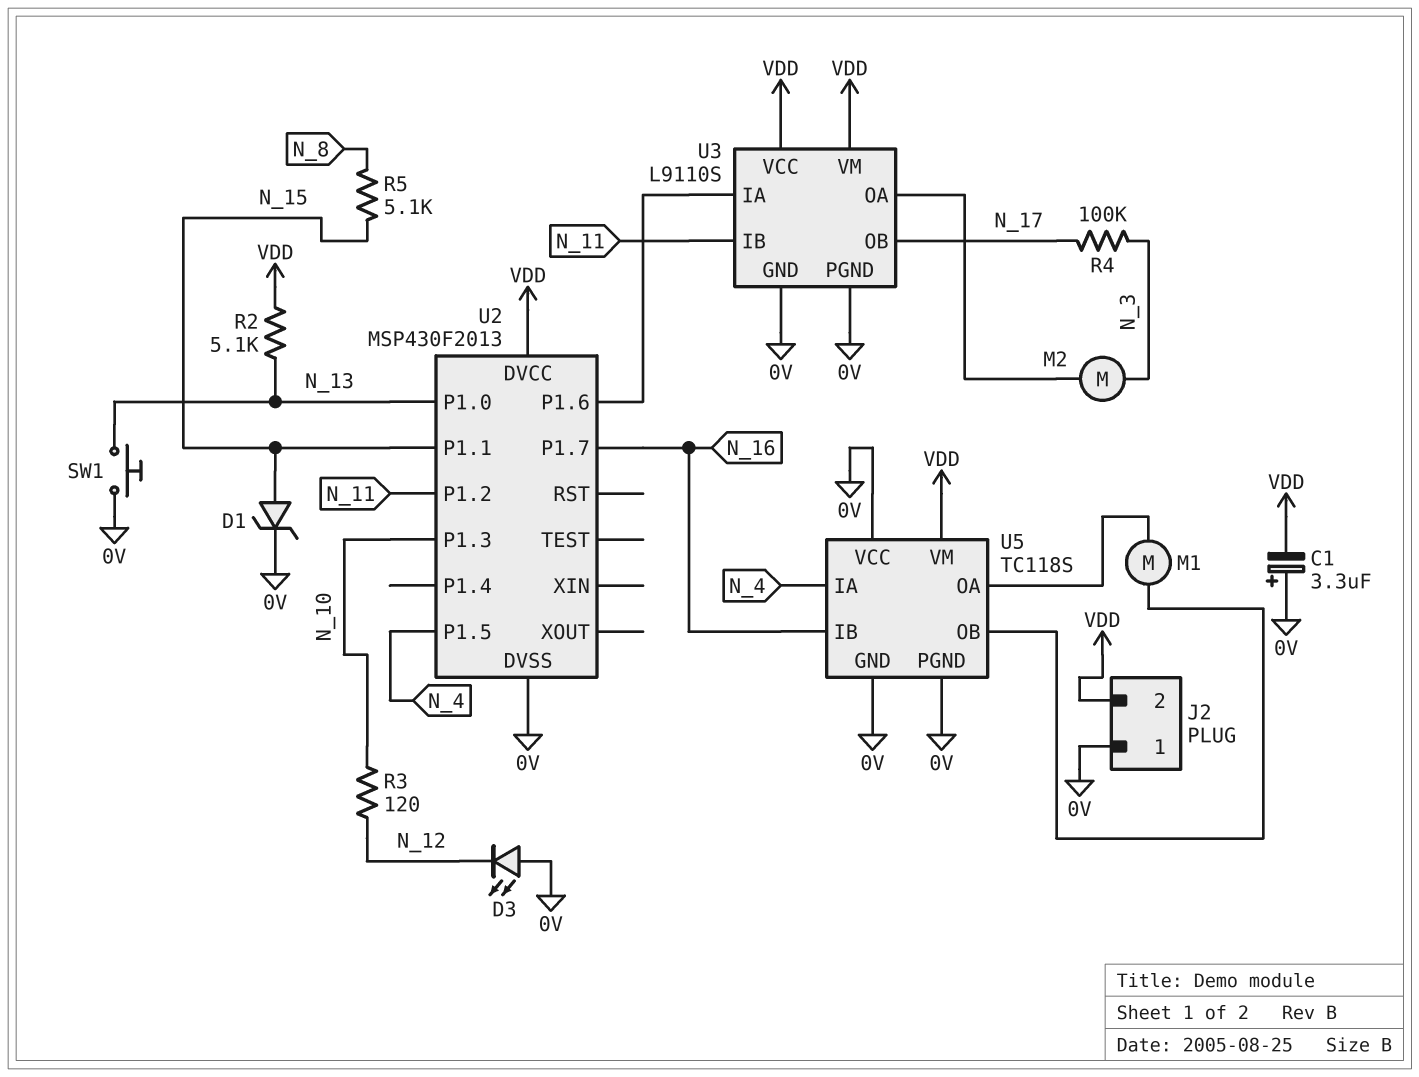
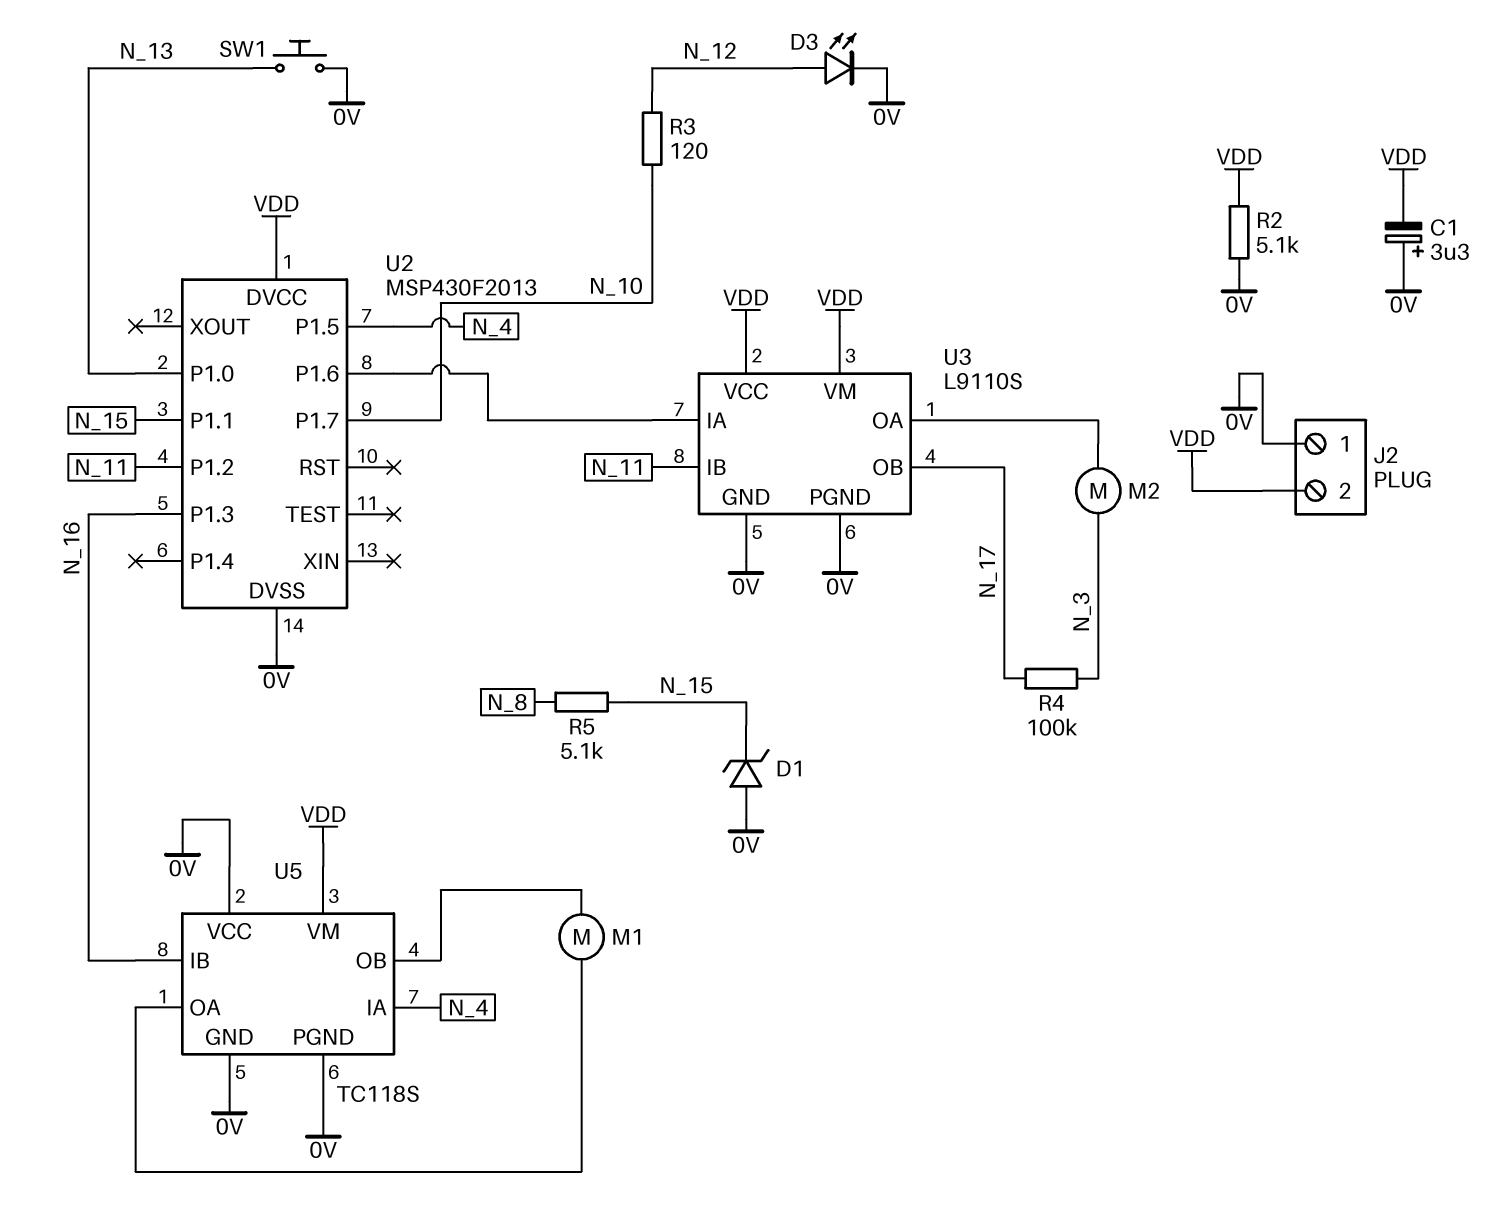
D1: zener (A N_15, K 0V) -> zener (A 0V, K N_15)
D3: LED (A 0V, K N_12) -> LED (A N_12, K 0V)
R2: 5.1k (N_13, VDD) -> 5.1k (0V, VDD)
U2 pin P1.3: N_10 -> N_16
U2 pin P1.7: N_16 -> N_10

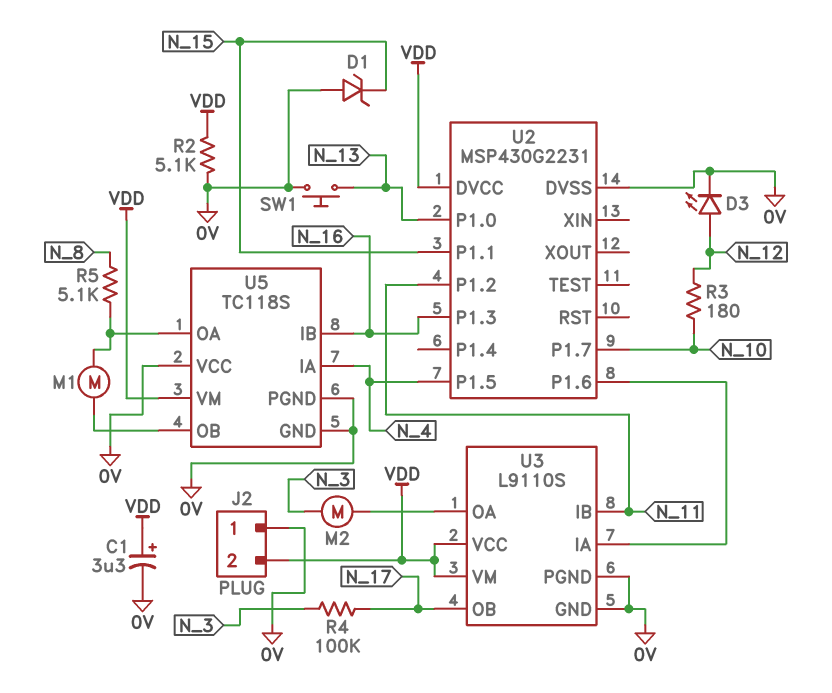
C1: 3.3uF (plus 0V, minus VDD) -> 3.3uF (plus VDD, minus 0V)
R3: 120 (N_10, N_12) -> 180 (N_10, N_12)
R5: 5.1k (N_8, N_15) -> 5.1k (N_8, U5/OA)
U2: MSP430F2013 -> MSP430G2231

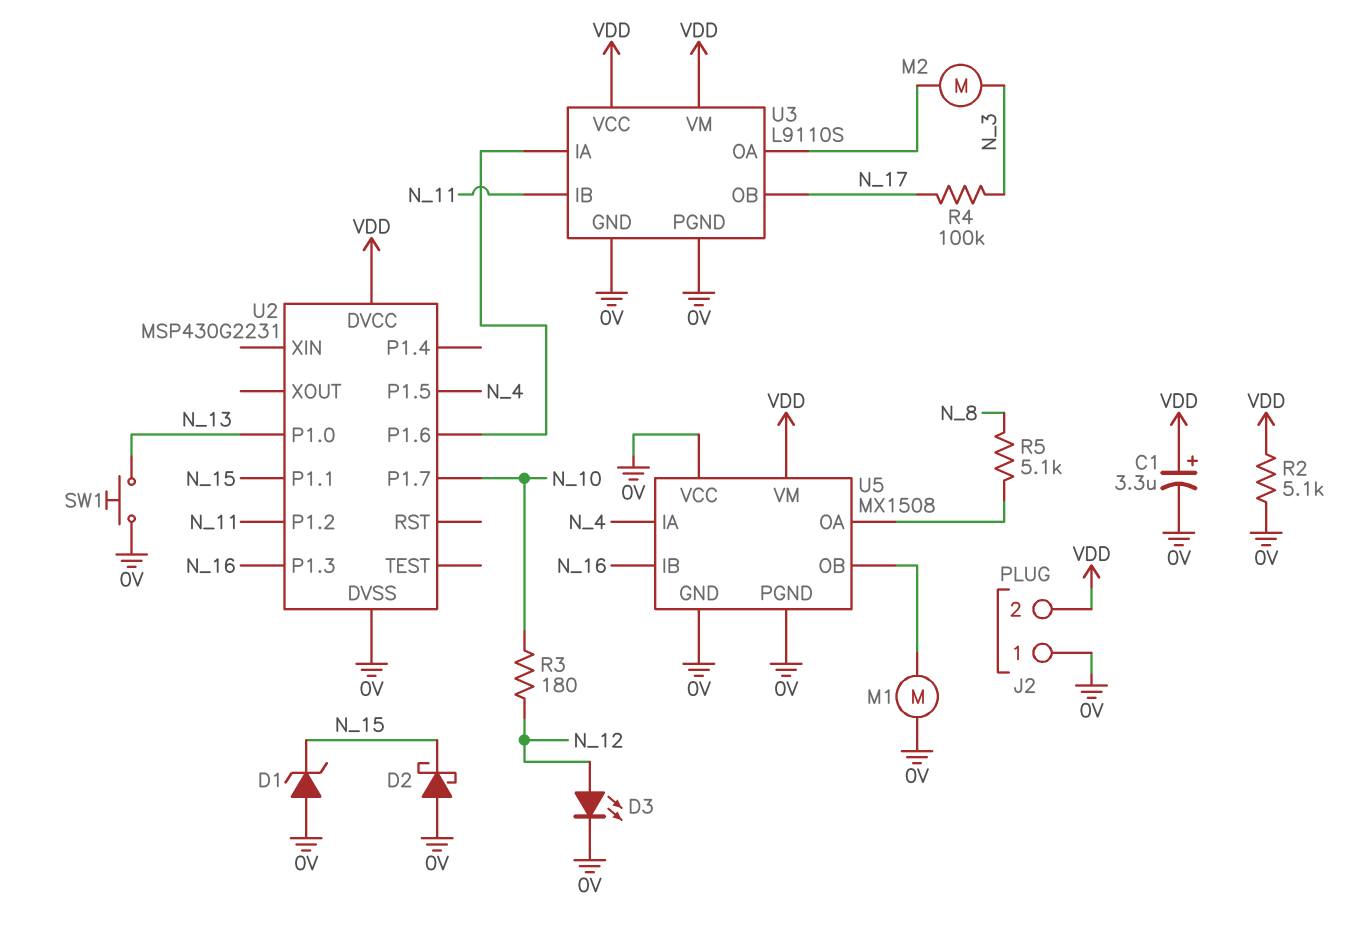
D2: none -> schottky (A 0V, K N_15)
M1: motor (U5/OA, U5/OB) -> motor (0V, U5/OB)
U5: TC118S -> MX1508

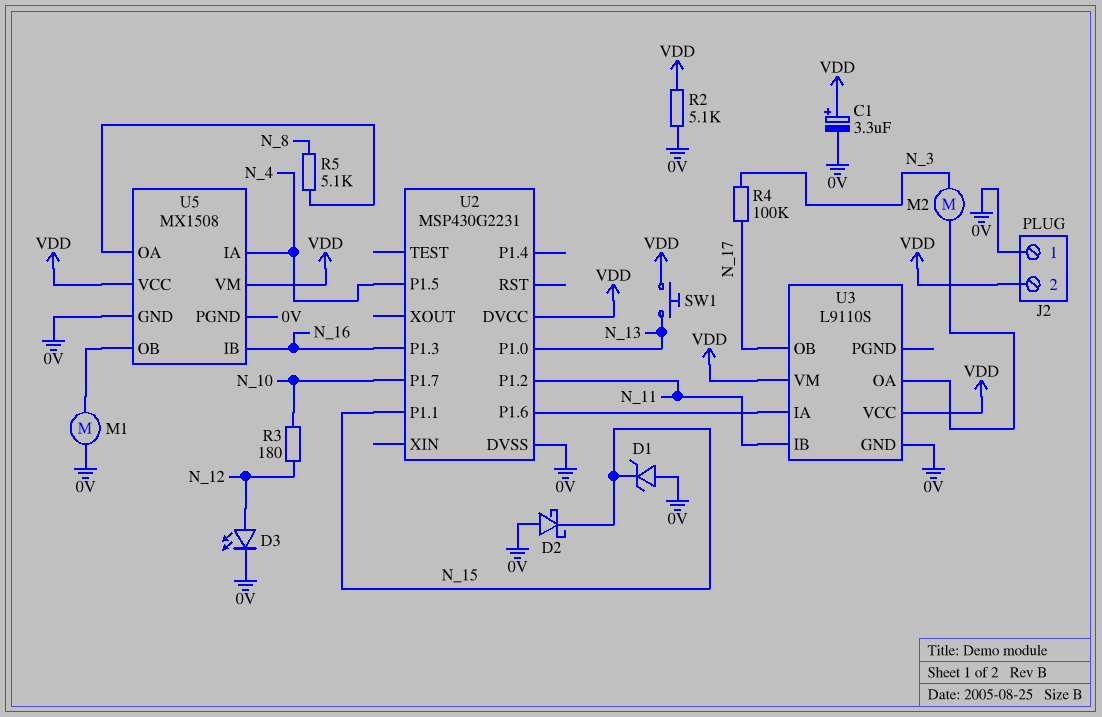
SW1: button (0V, N_13) -> button (N_13, VDD)
U3 pin PGND: 0V -> none
U5 pin VCC: 0V -> VDD

